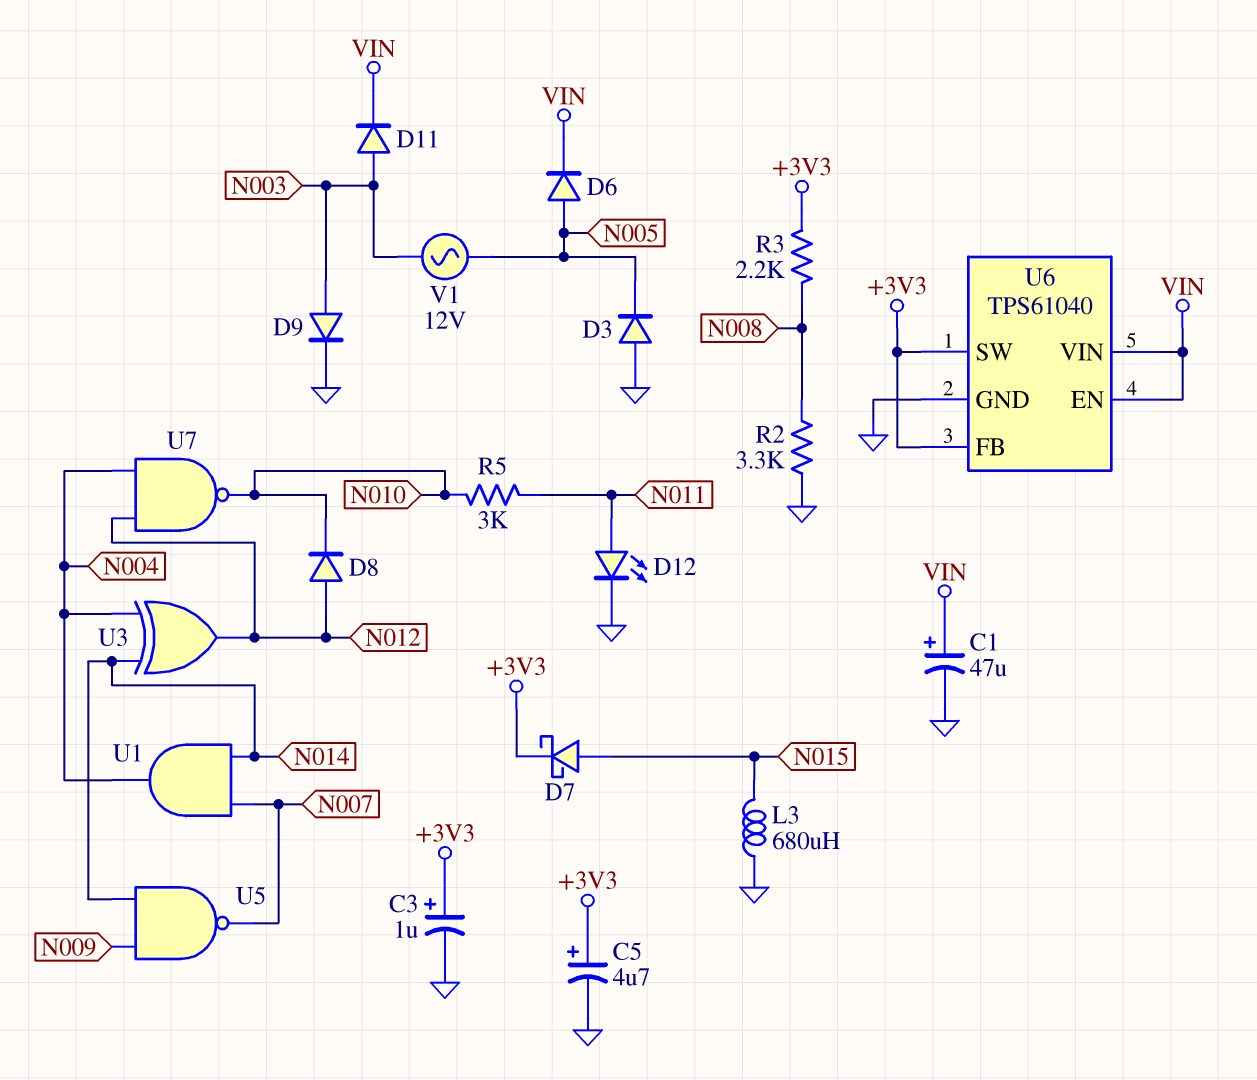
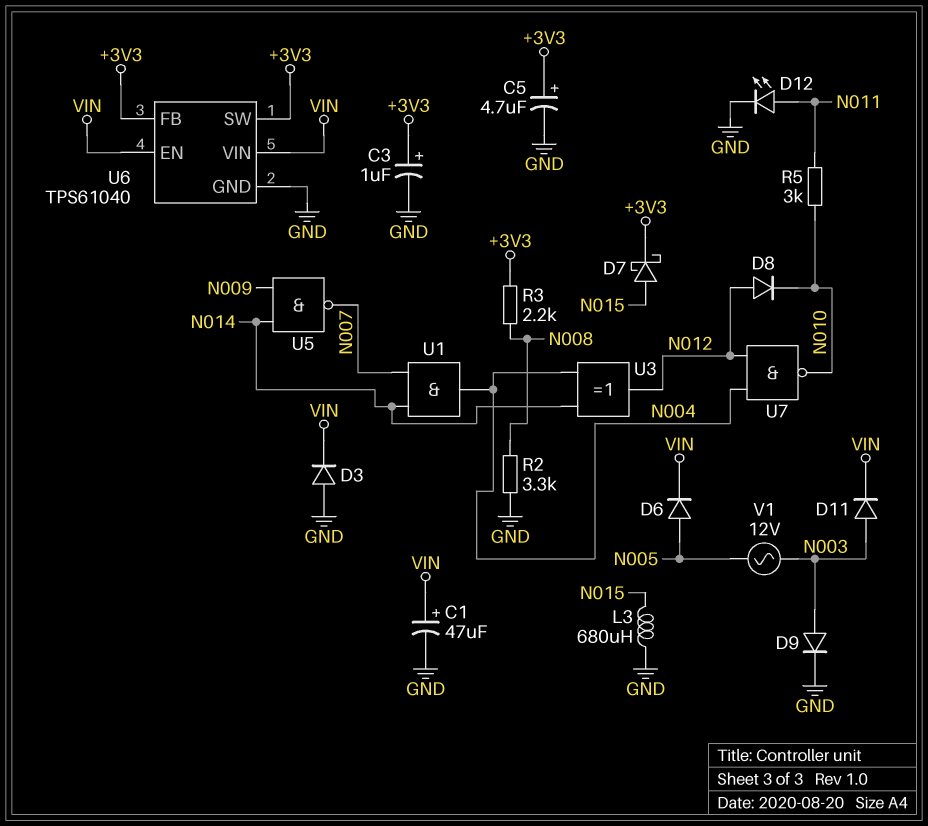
D3: diode (A GND, K N005) -> diode (A GND, K VIN)

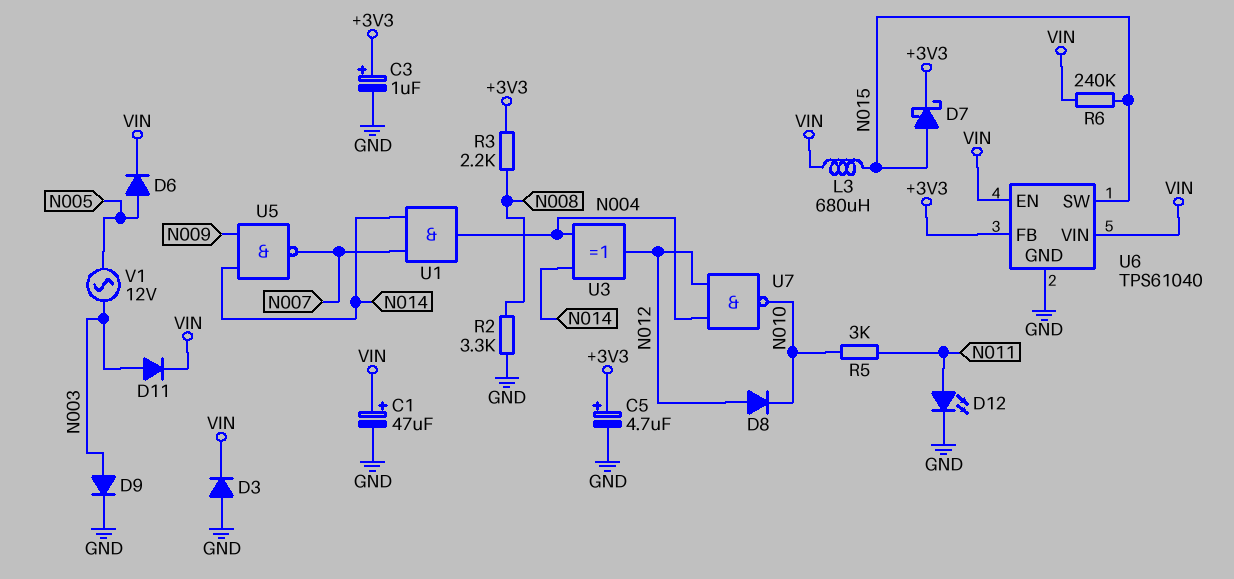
L3: 680uH (GND, N015) -> 680uH (N015, VIN)
R6: none -> 240k (N015, VIN)
U6 pin SW: +3V3 -> N015

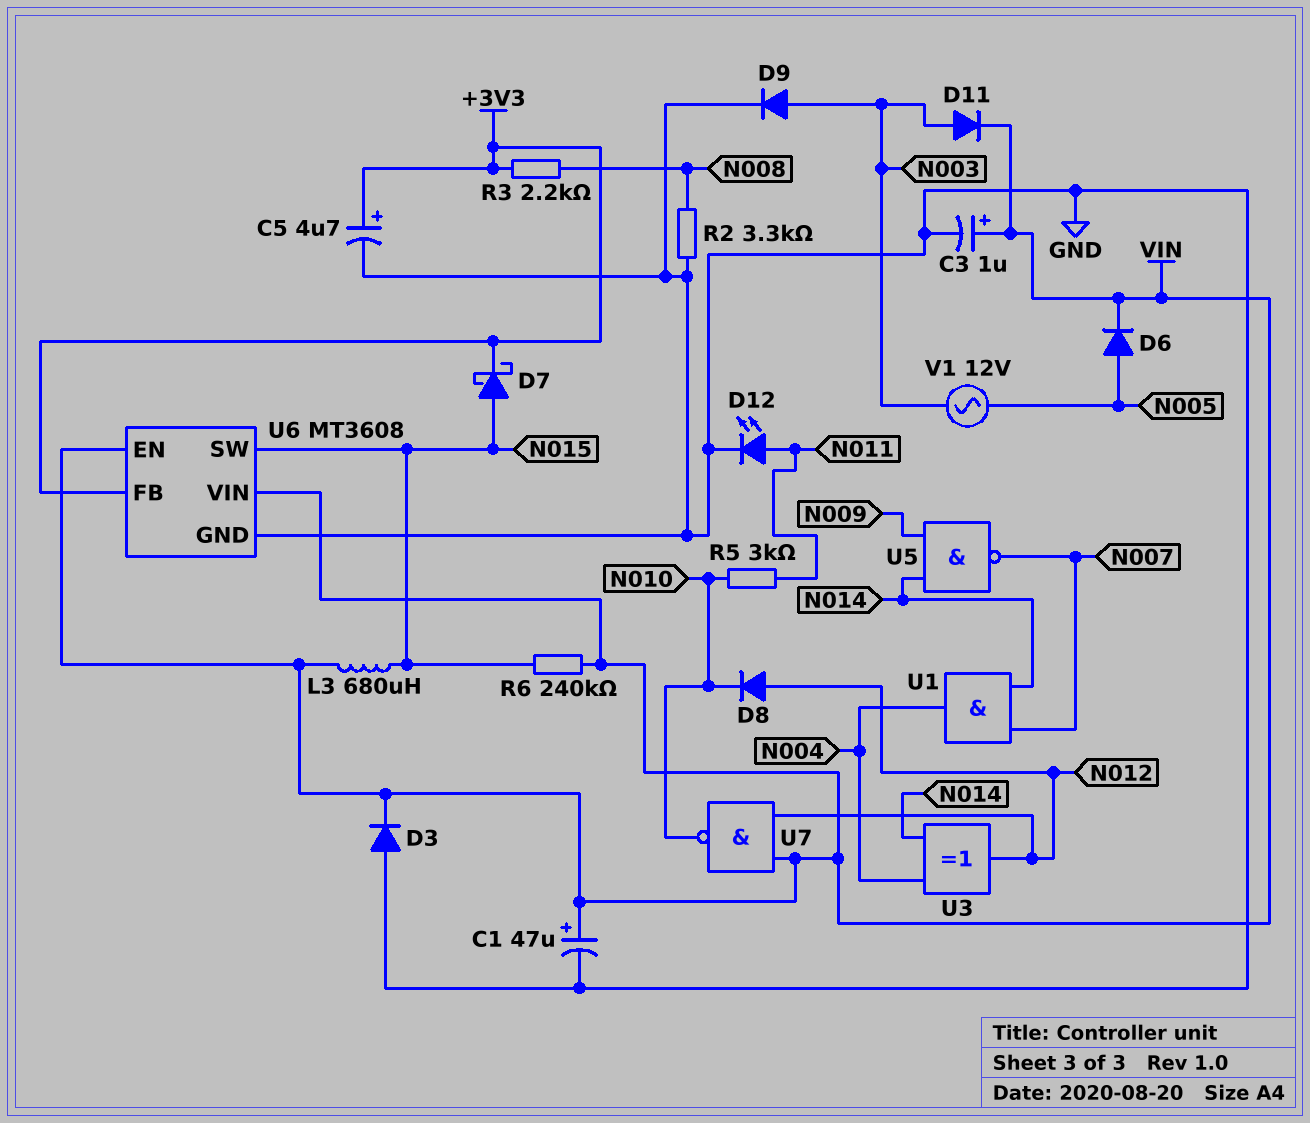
C3: 1uF (plus +3V3, minus GND) -> 1uF (plus VIN, minus GND)
U6: TPS61040 -> MT3608
U7: NAND (in N004, in N012, out N010) -> NAND (in N012, in VIN, out N010)

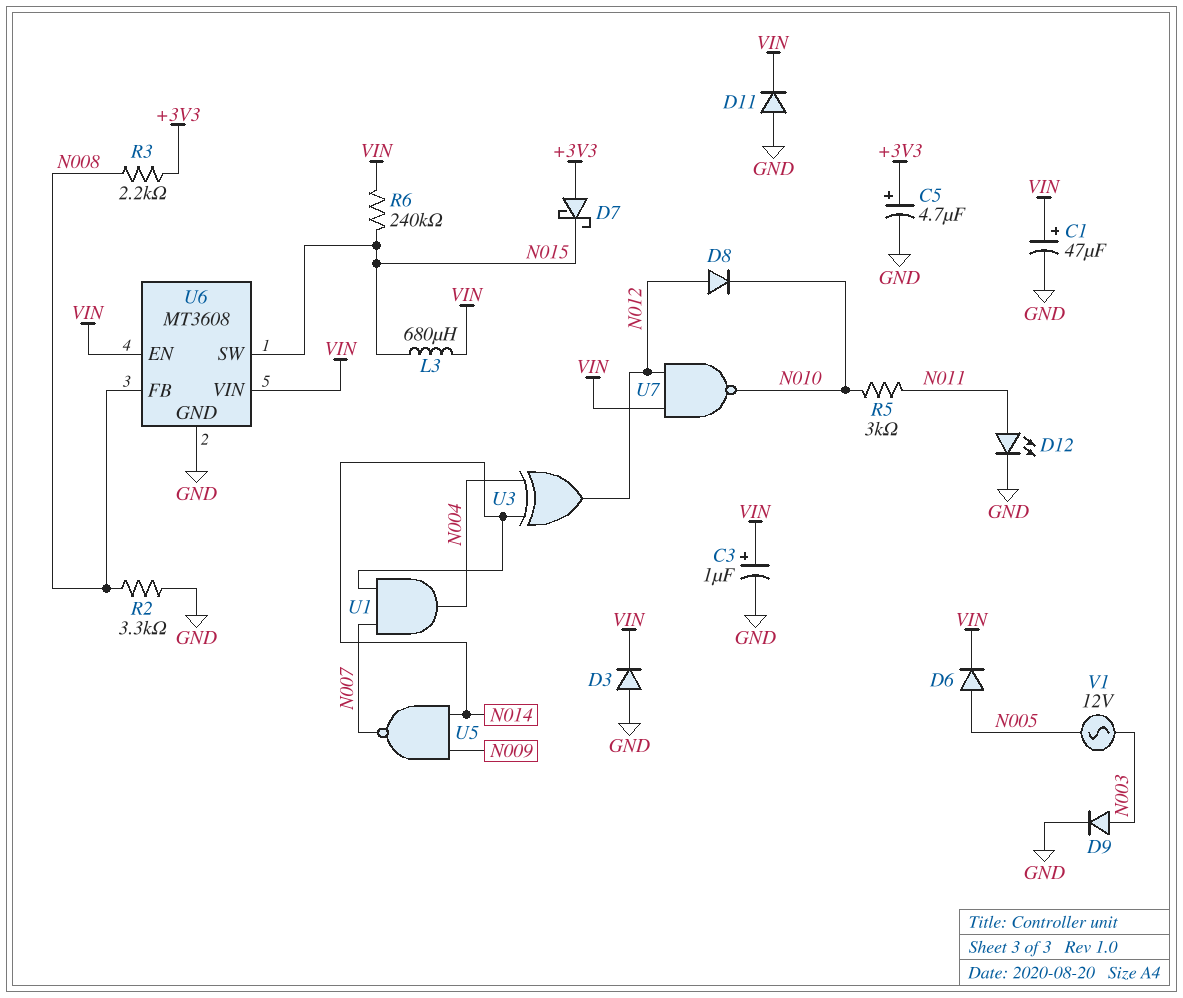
D7: schottky (A N015, K +3V3) -> schottky (A +3V3, K N015)
D11: diode (A N003, K VIN) -> diode (A GND, K VIN)
U6 pin FB: +3V3 -> N008

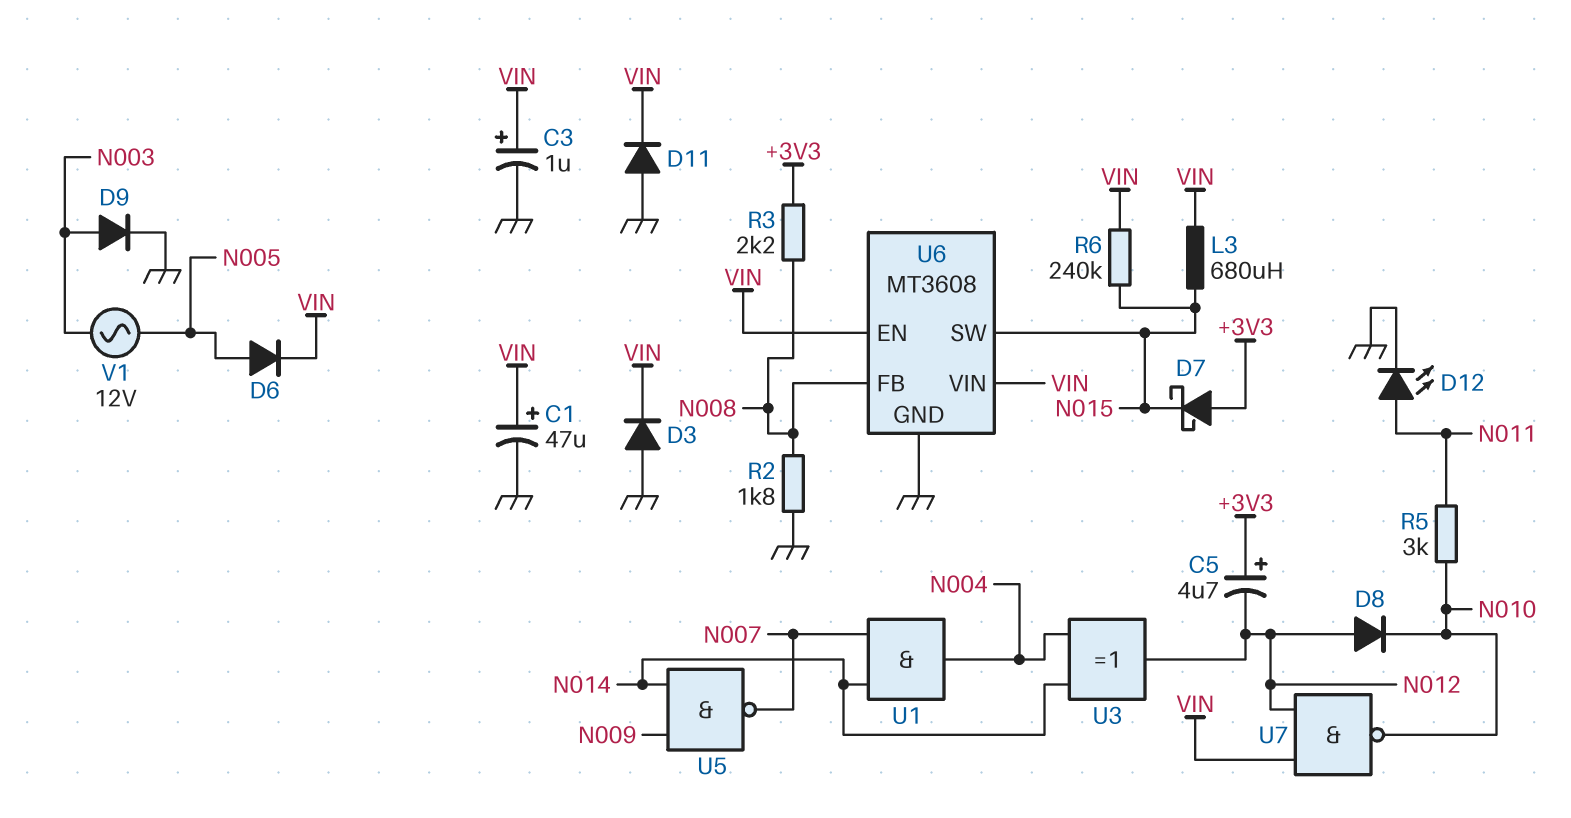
C5: 4.7uF (plus +3V3, minus GND) -> 4.7uF (plus +3V3, minus N012)
R2: 3.3k (GND, N008) -> 1.8k (GND, N008)

